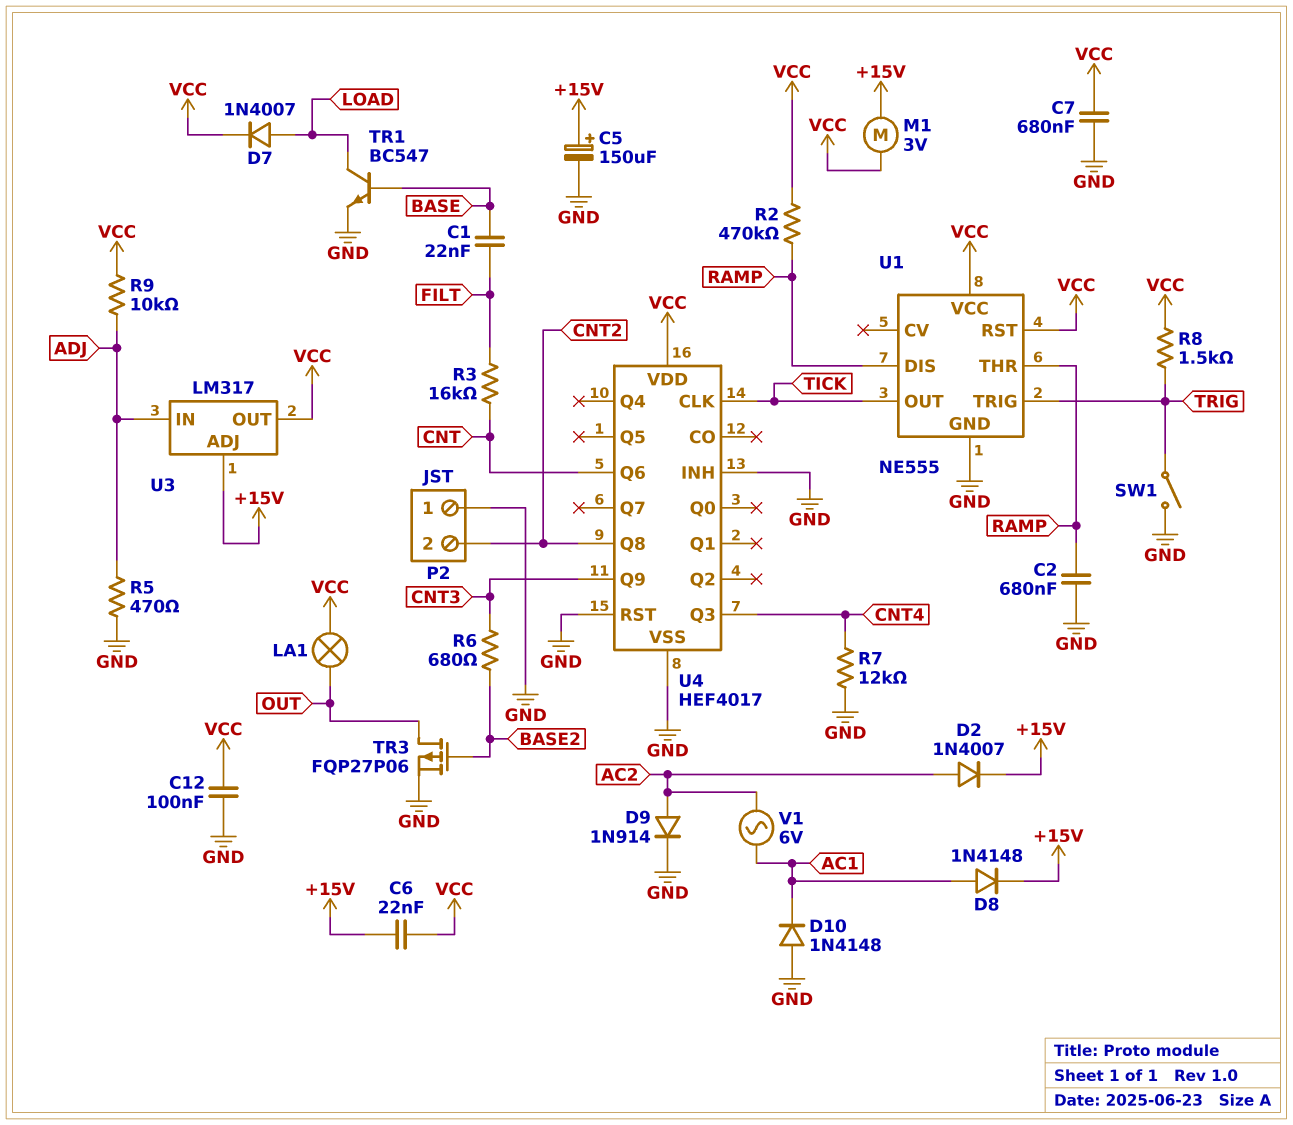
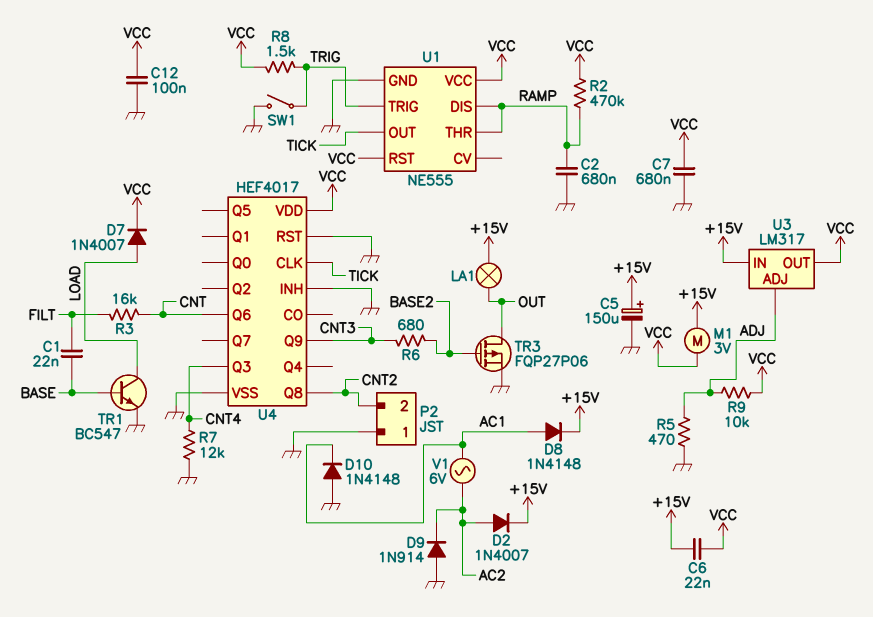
D9: diode 1N914 (A AC2, K GND) -> diode 1N914 (A GND, K AC2)
LA1: lamp (OUT, VCC) -> lamp (+15V, OUT)
U3 pin ADJ: +15V -> ADJ
U3 pin IN: ADJ -> +15V

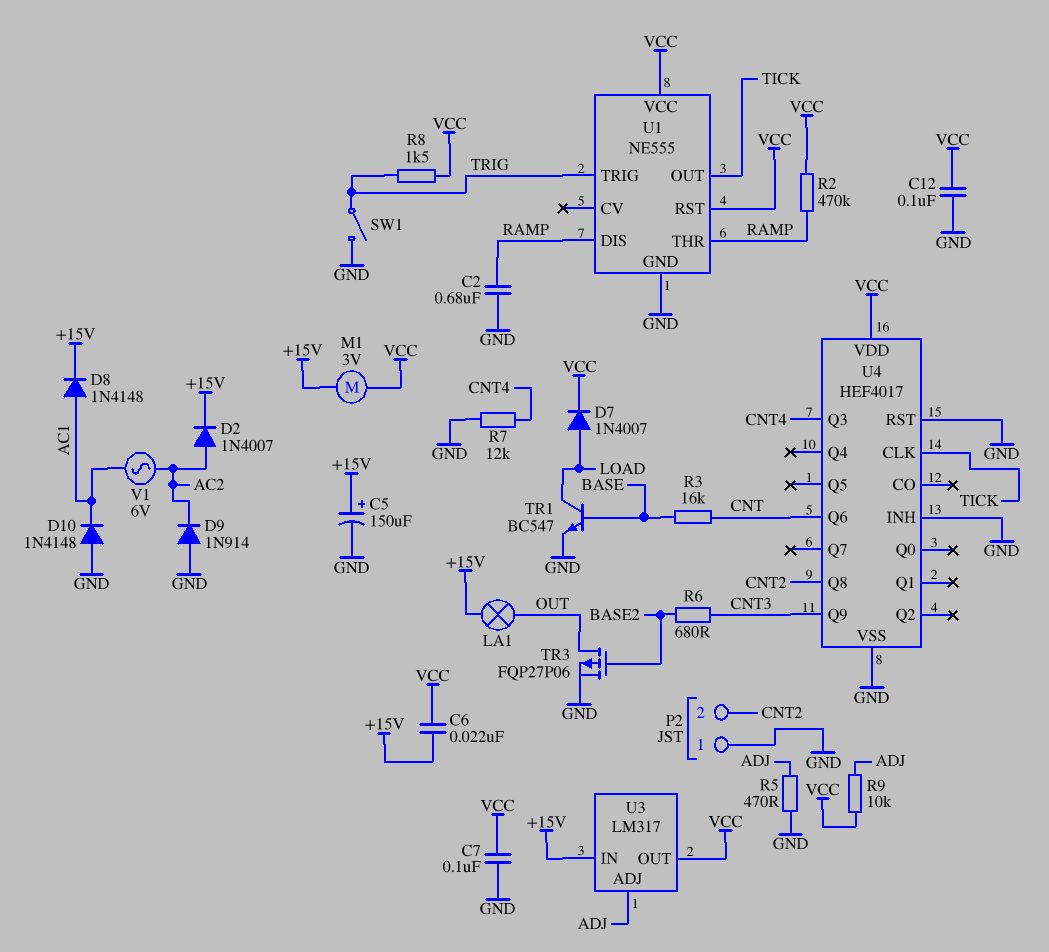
C1: 22nF (BASE, FILT) -> none
C7: 680nF (GND, VCC) -> 100nF (GND, VCC)
R3: 16k (CNT, FILT) -> 16k (BASE, CNT)

